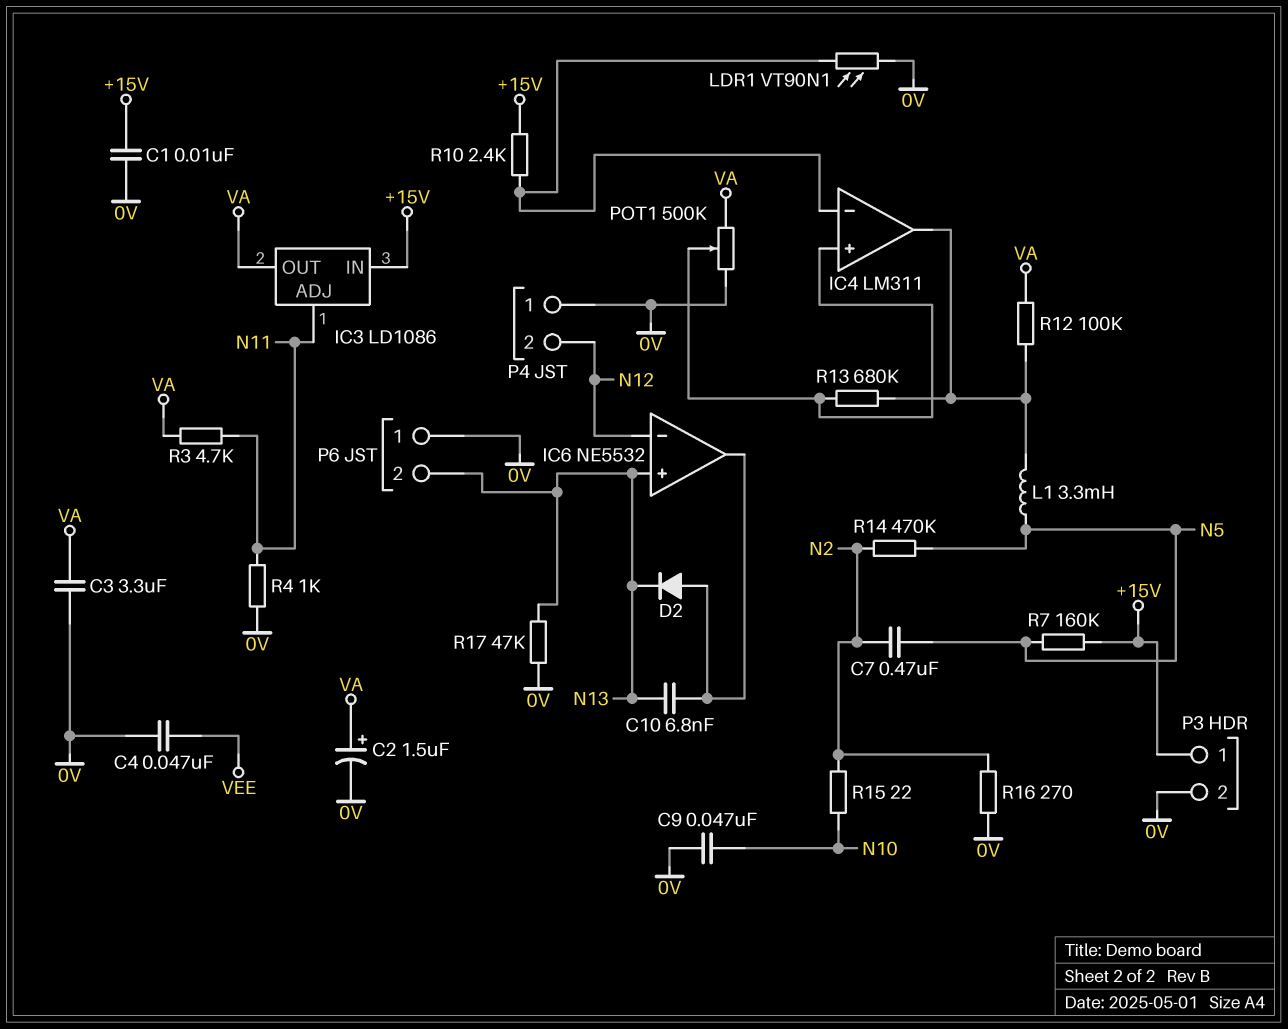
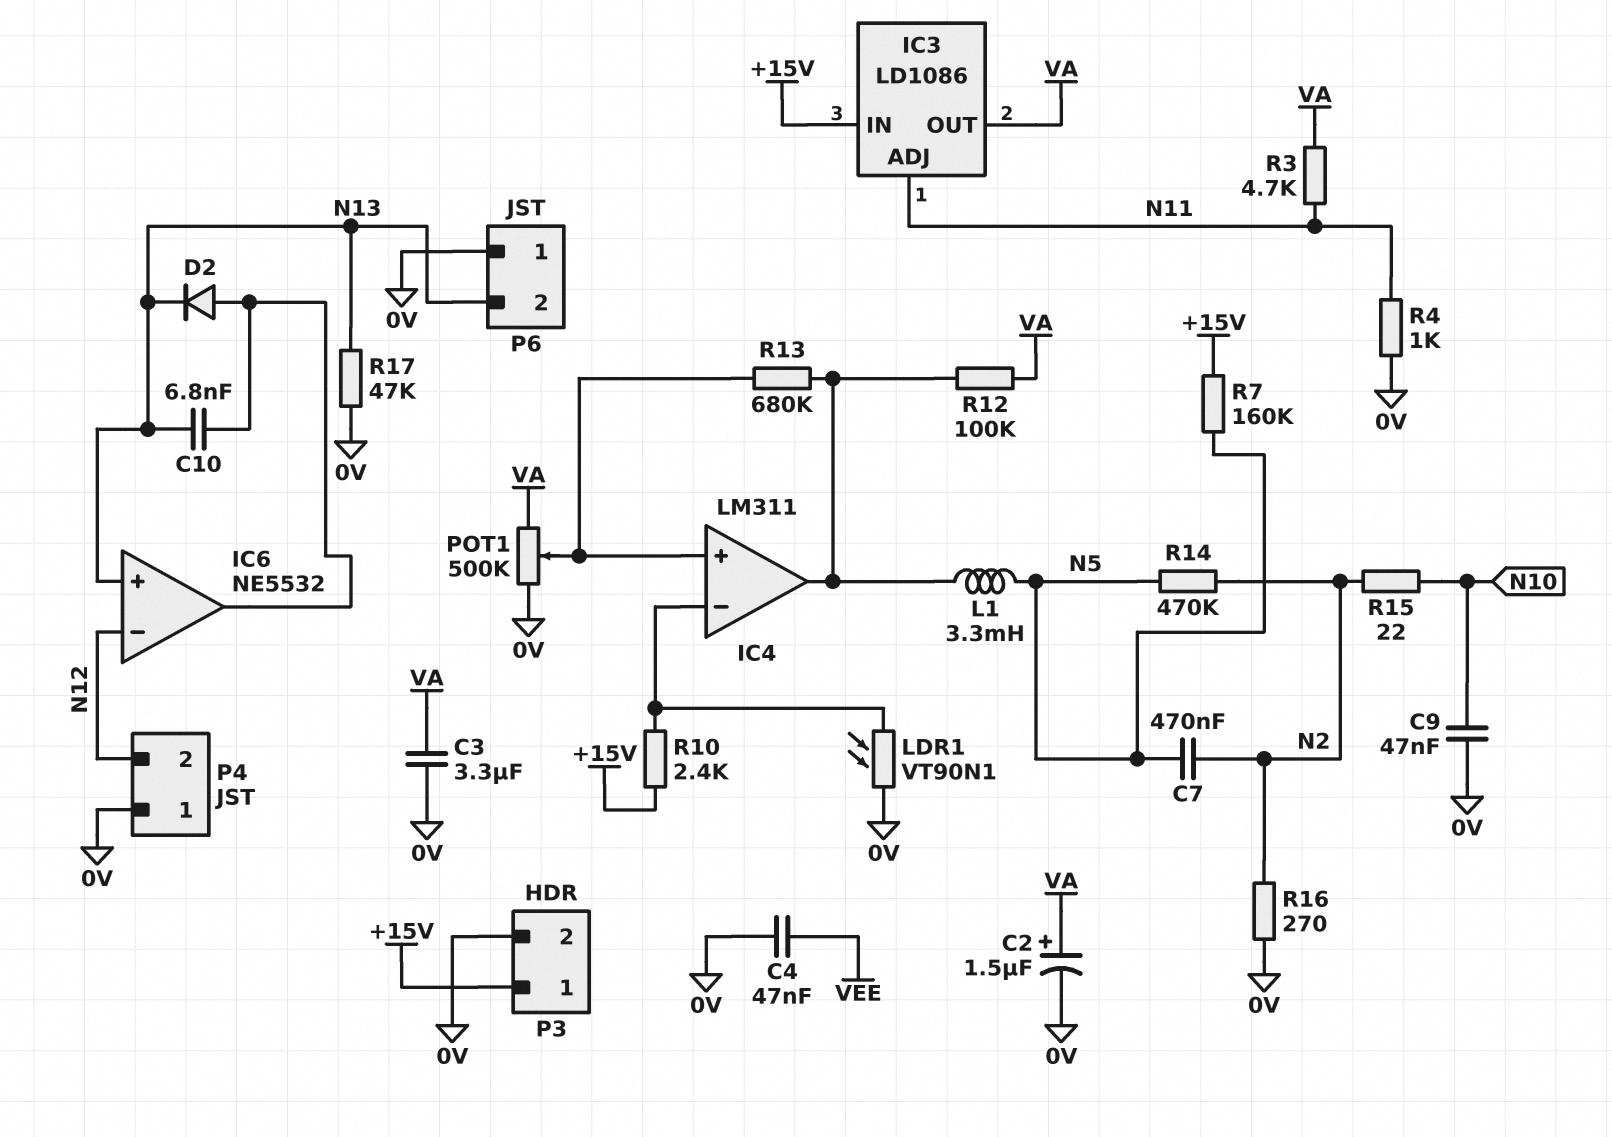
C1: 10nF (+15V, 0V) -> none

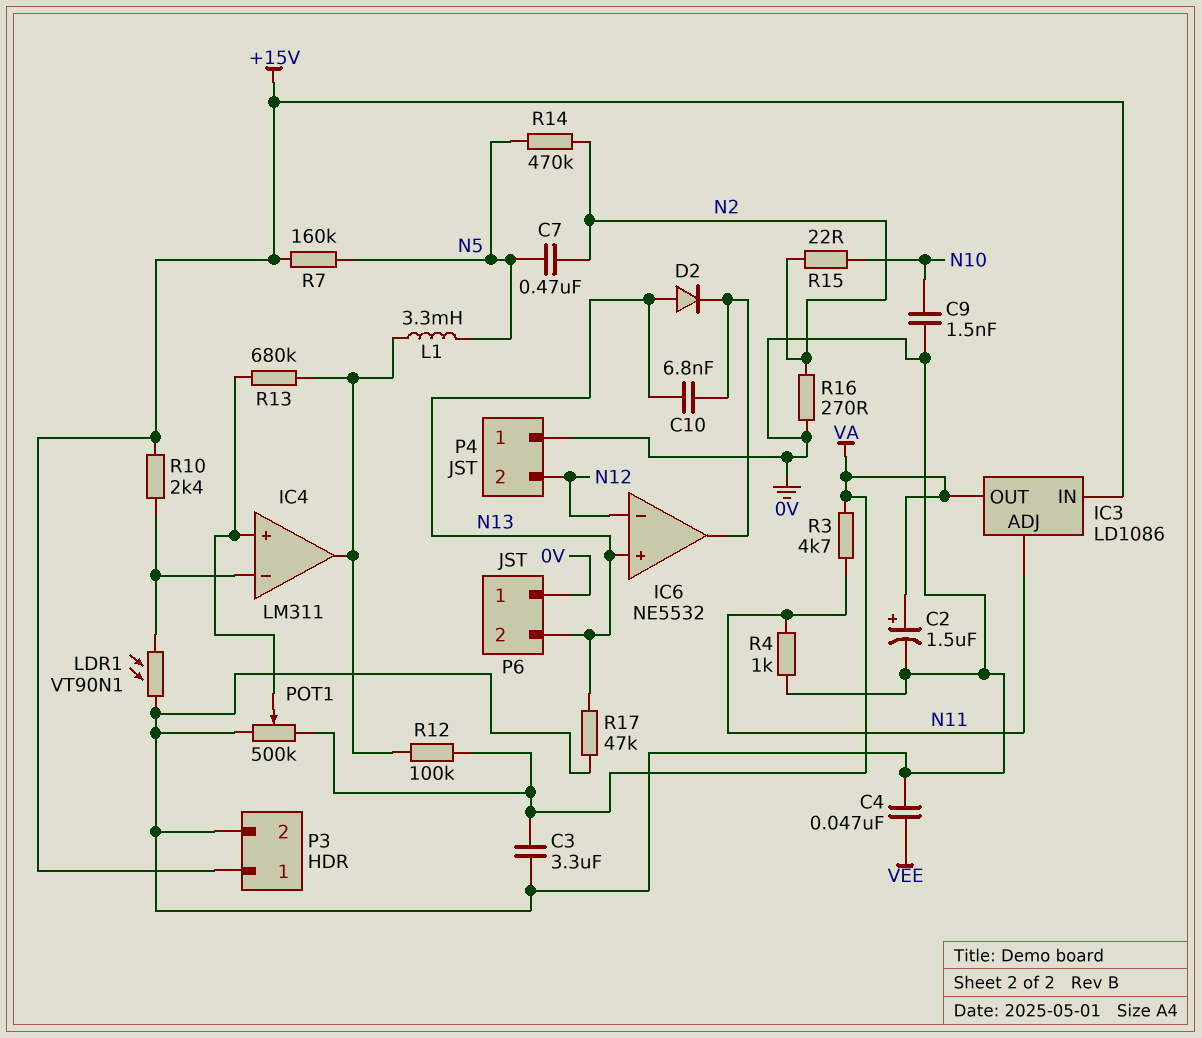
C9: 47nF (0V, N10) -> 1.5nF (0V, N10)
D2: diode (A IC6/out, K N13) -> diode (A N13, K IC6/out)

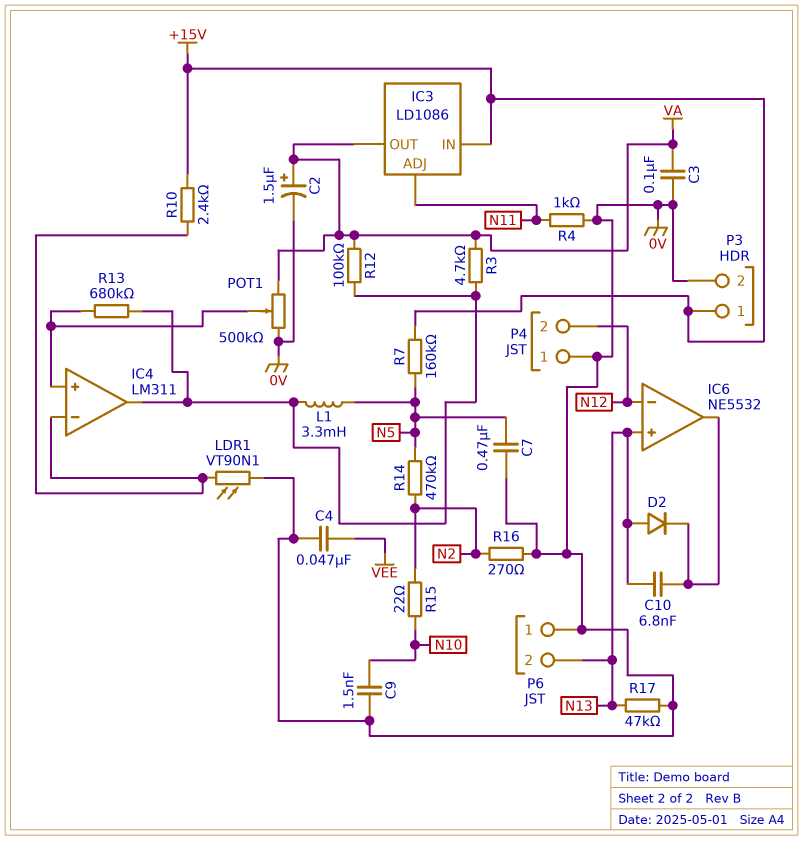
C3: 3.3uF (0V, VA) -> 100nF (0V, VA)
C7: 470nF (N2, N5) -> 470nF (0V, N5)
R3: 4.7k (N11, VA) -> 4.7k (IC4/out, VA)

